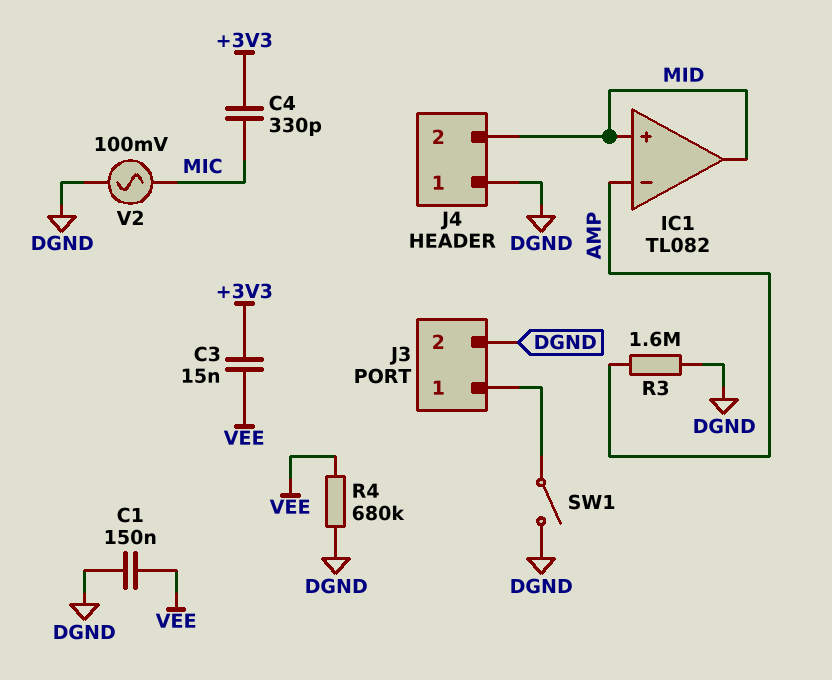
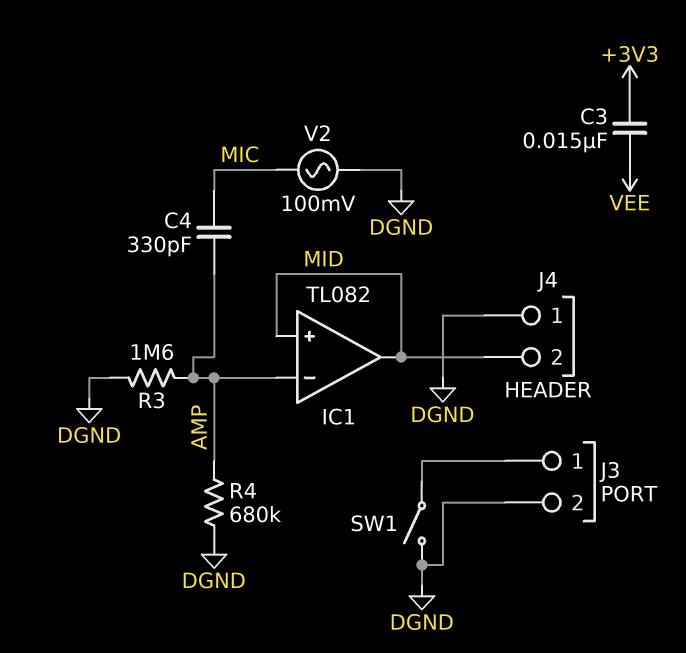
C1: 150nF (DGND, VEE) -> none
C4: 330pF (+3V3, MIC) -> 330pF (AMP, MIC)
R4: 680k (DGND, VEE) -> 680k (AMP, DGND)

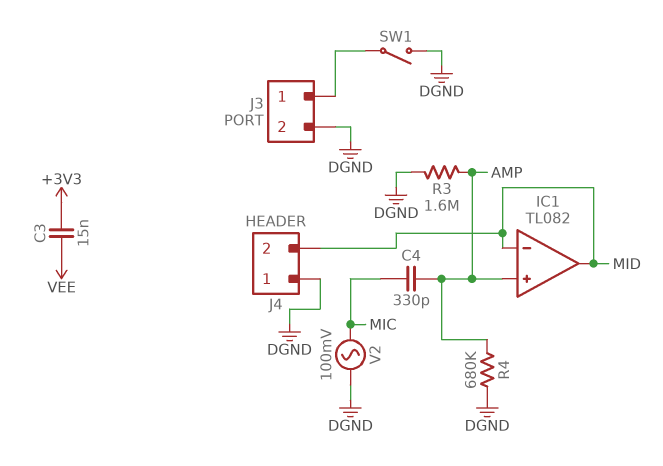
IC1 pin in+: MID -> AMP
IC1 pin in-: AMP -> MID

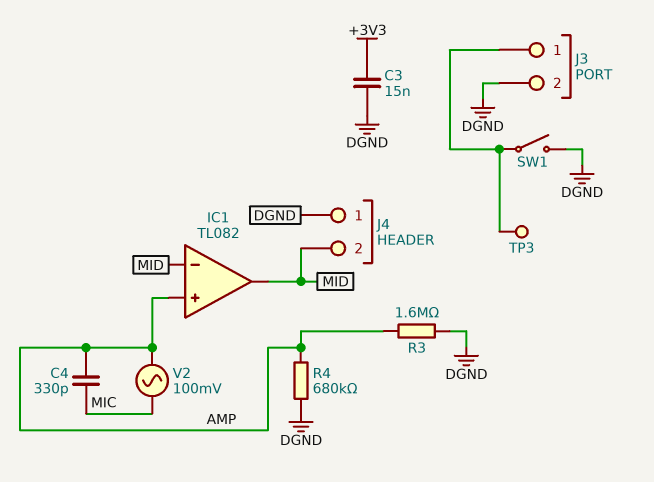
C3: 15nF (+3V3, VEE) -> 15nF (+3V3, DGND)
TP3: none -> test point (J3/1)
V2: AC 100mV (DGND, MIC) -> AC 100mV (AMP, MIC)

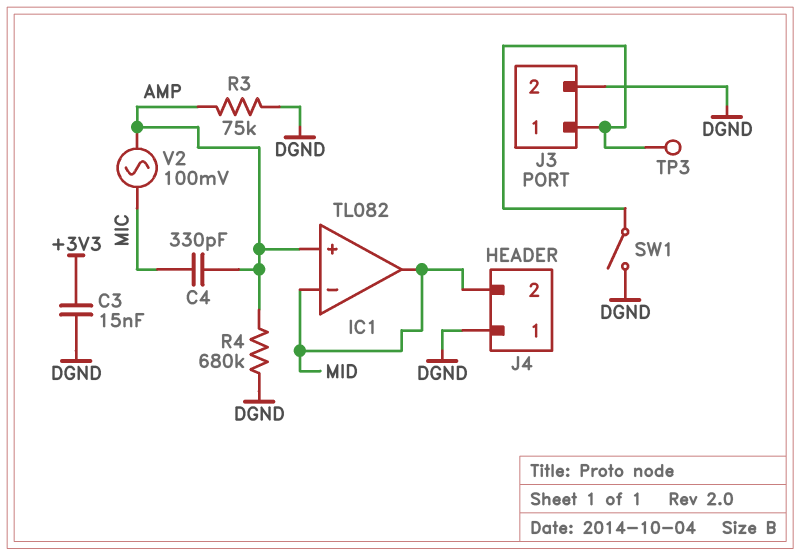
R3: 1.6M (AMP, DGND) -> 75k (AMP, DGND)

